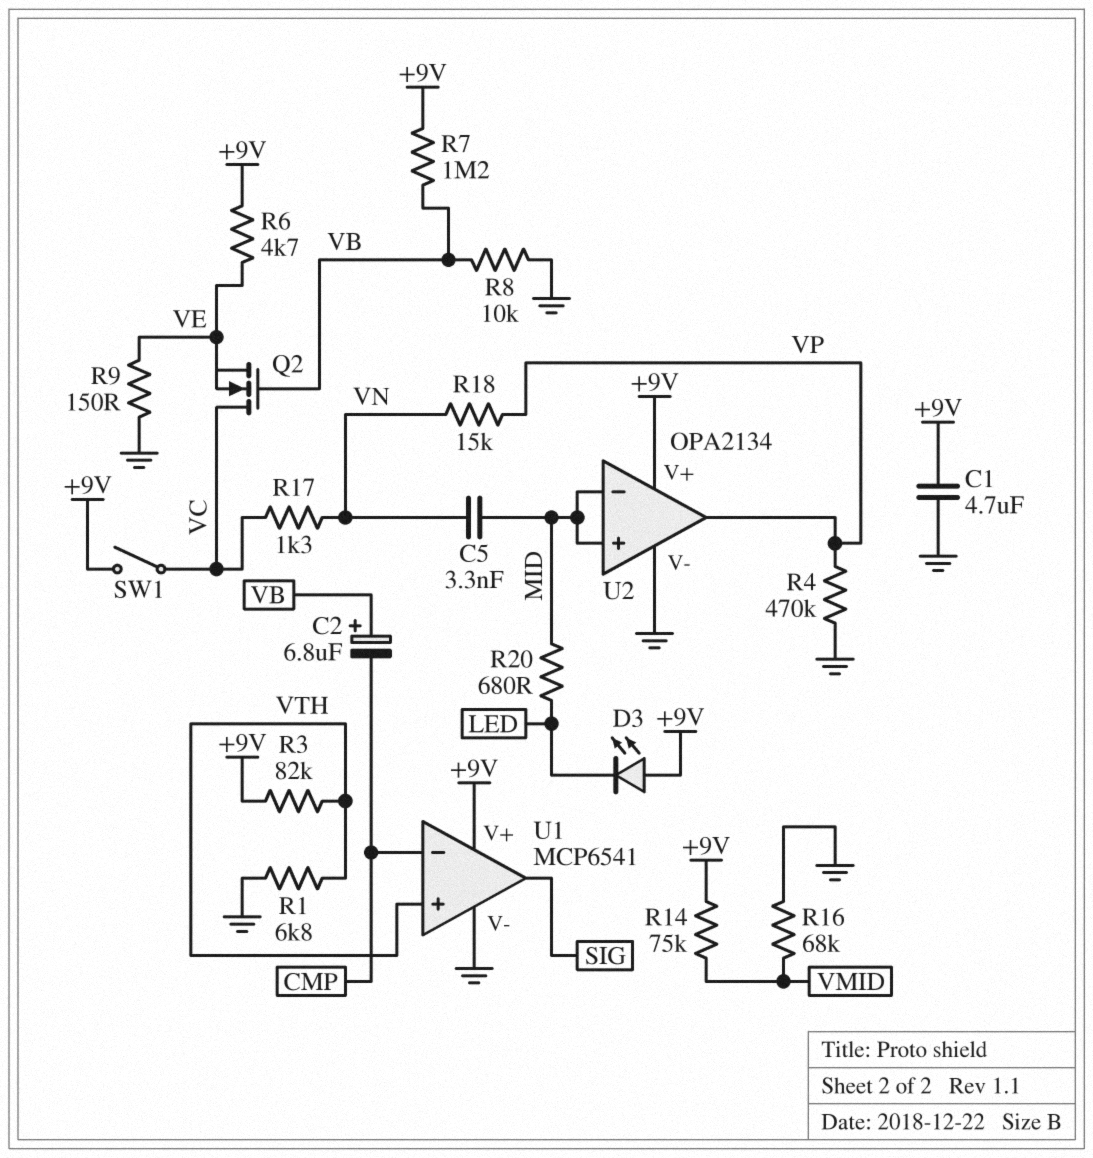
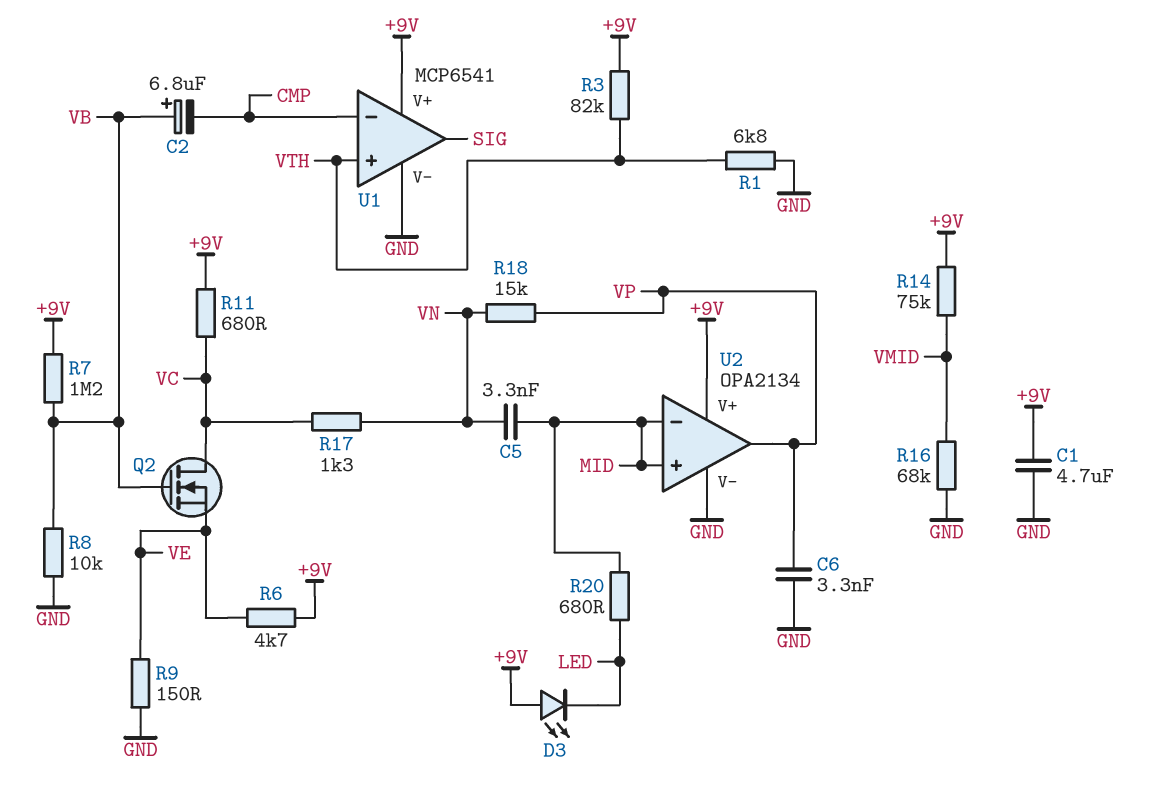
C6: none -> 3.3nF (GND, VP)
R4: 470k (GND, VP) -> none
R11: none -> 680 (+9V, VC)
SW1: switch (+9V, VC) -> none

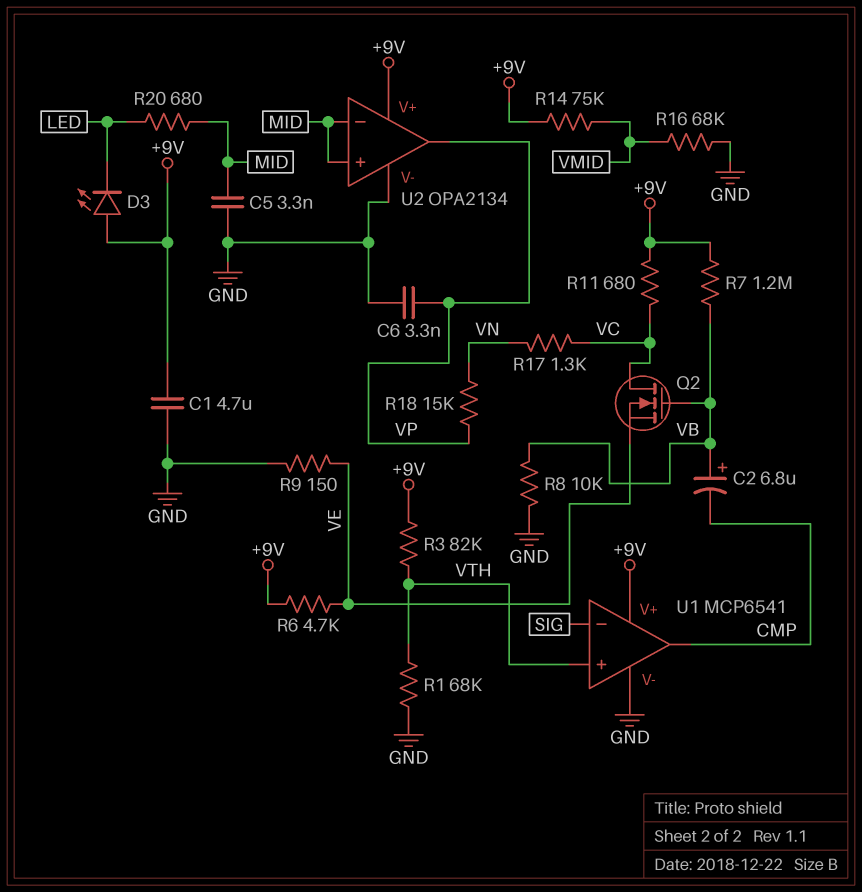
C5: 3.3nF (MID, VN) -> 3.3nF (GND, MID)
R1: 6.8k (GND, VTH) -> 68k (GND, VTH)
U1 pin in-: CMP -> SIG
U1 pin out: SIG -> CMP

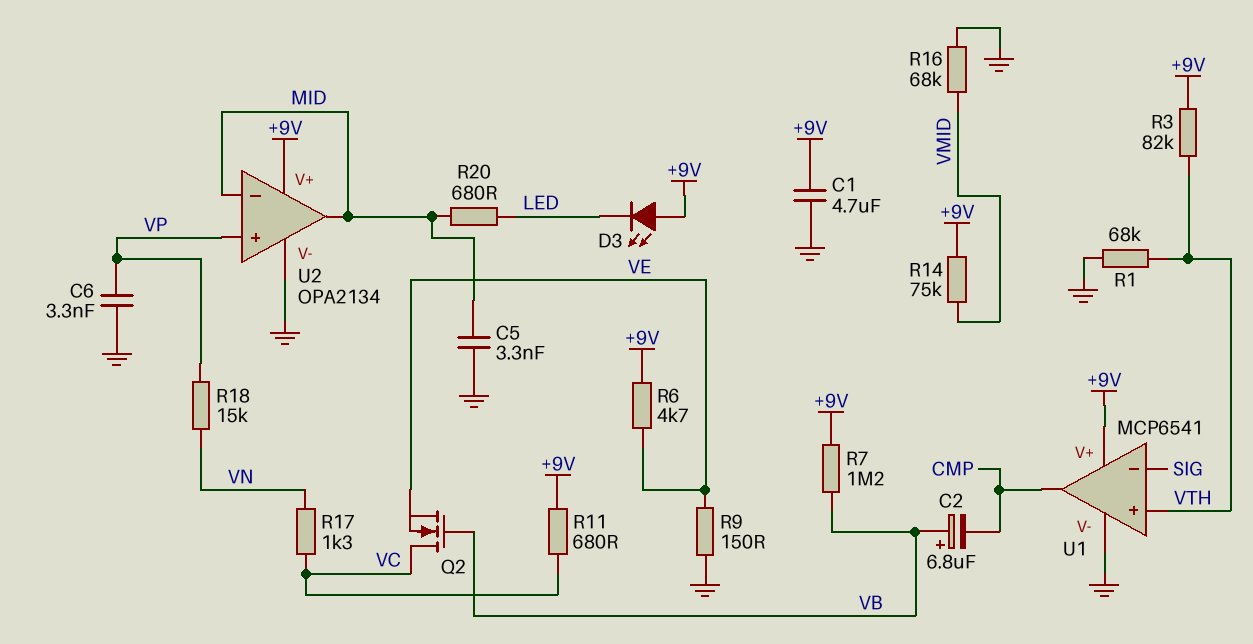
R8: 10k (GND, VB) -> none
U2 pin in+: MID -> VP
U2 pin out: VP -> MID

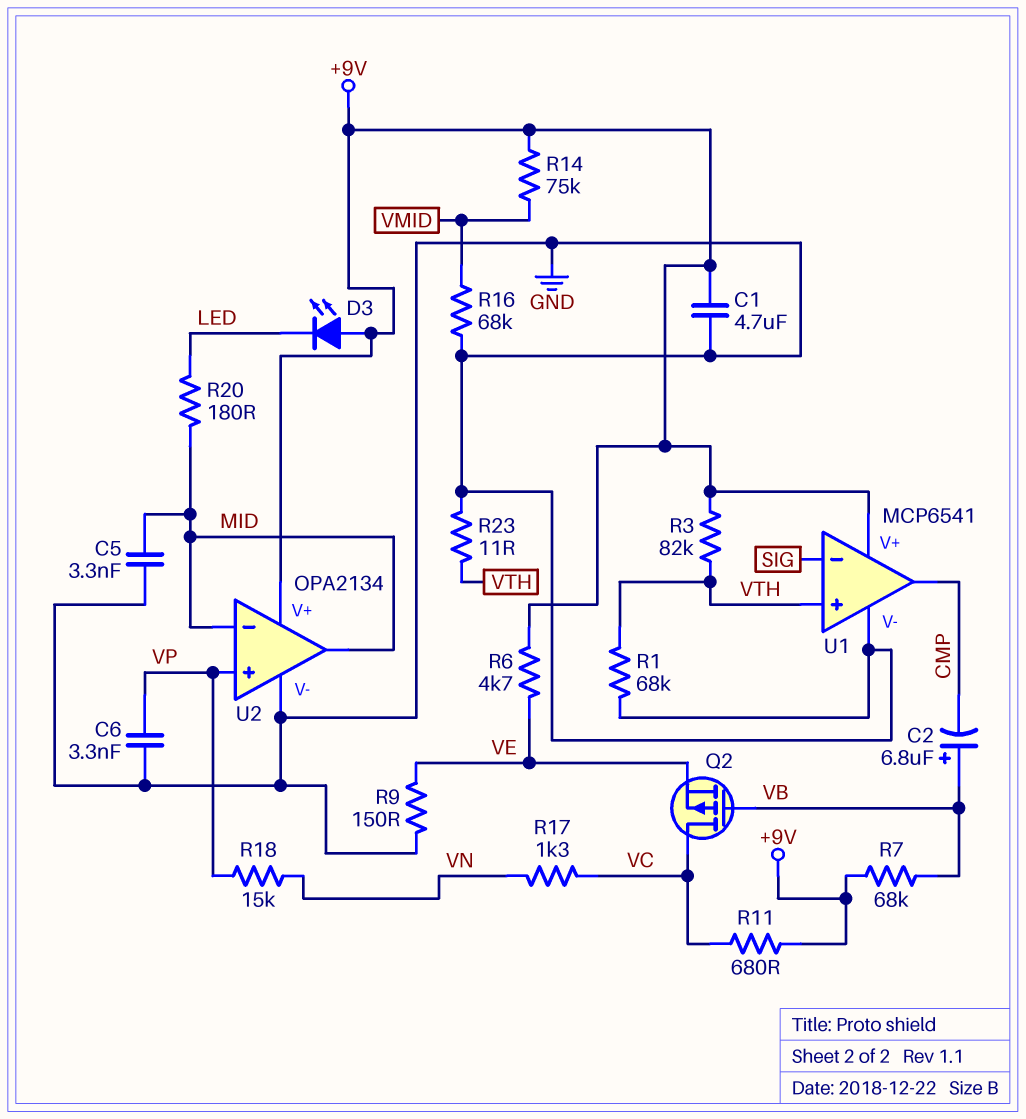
Q2: NMOS (G VB, D VC, S VE) -> PMOS (G VB, D VC, S VE)
R7: 1.2M (+9V, VB) -> 68k (+9V, VB)
R20: 680 (LED, MID) -> 180 (LED, MID)
R23: none -> 11 (GND, VTH)

